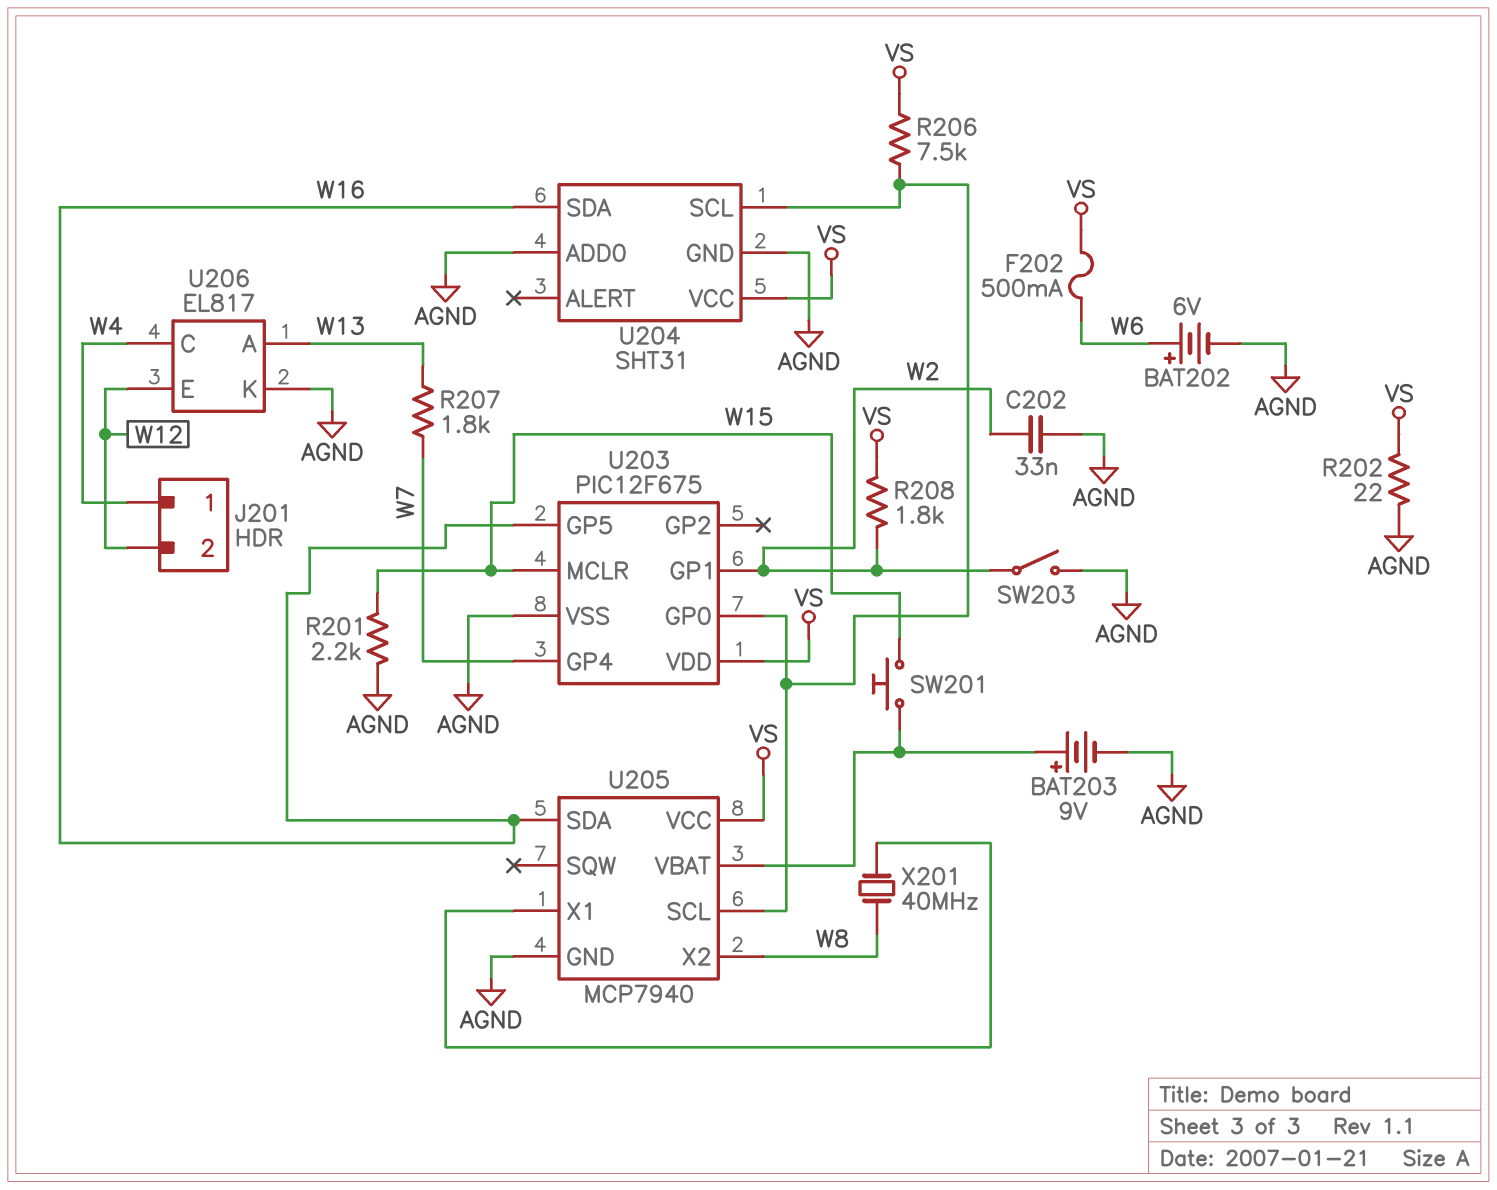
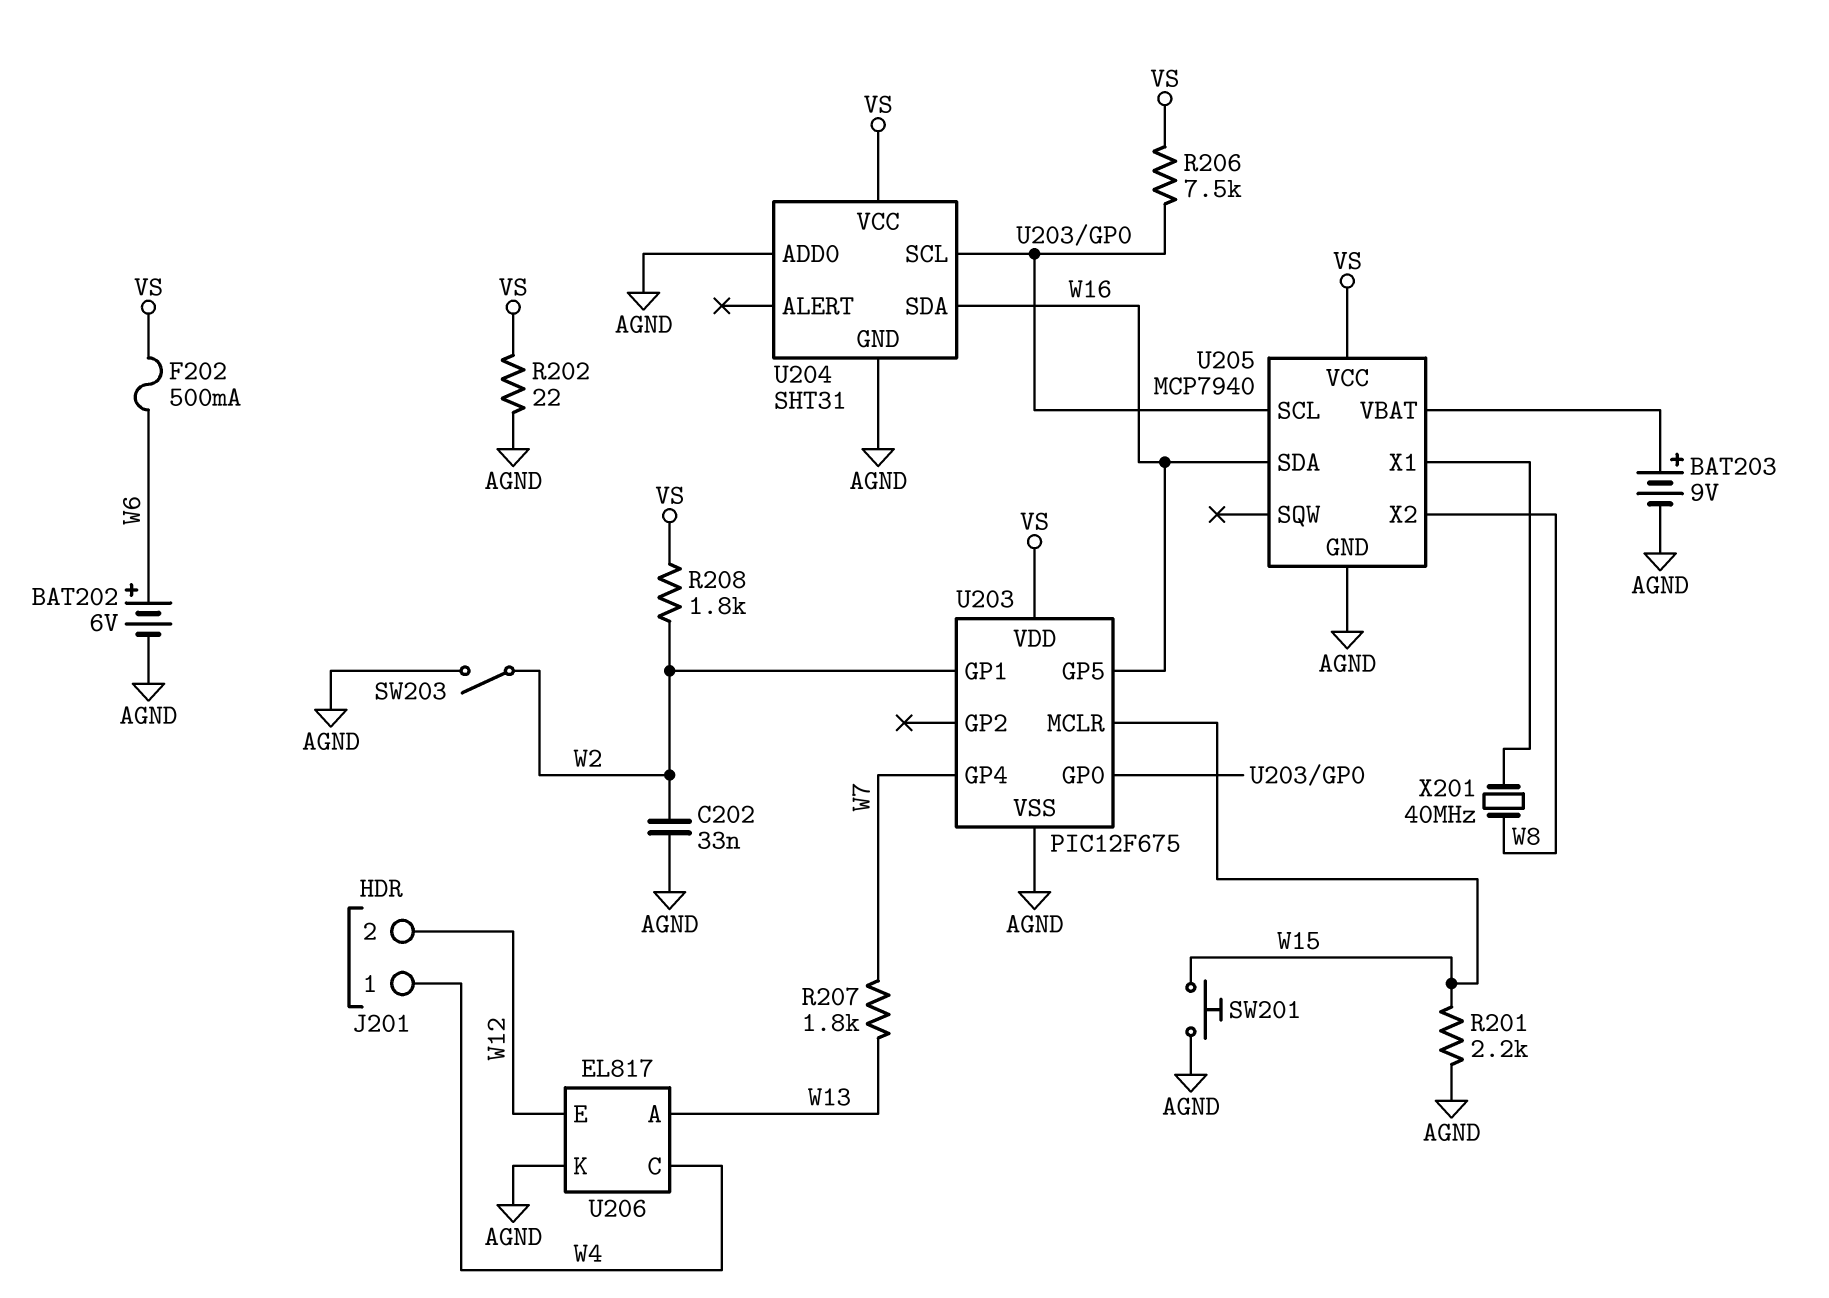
SW201: button (U205/VBAT, W15) -> button (AGND, W15)

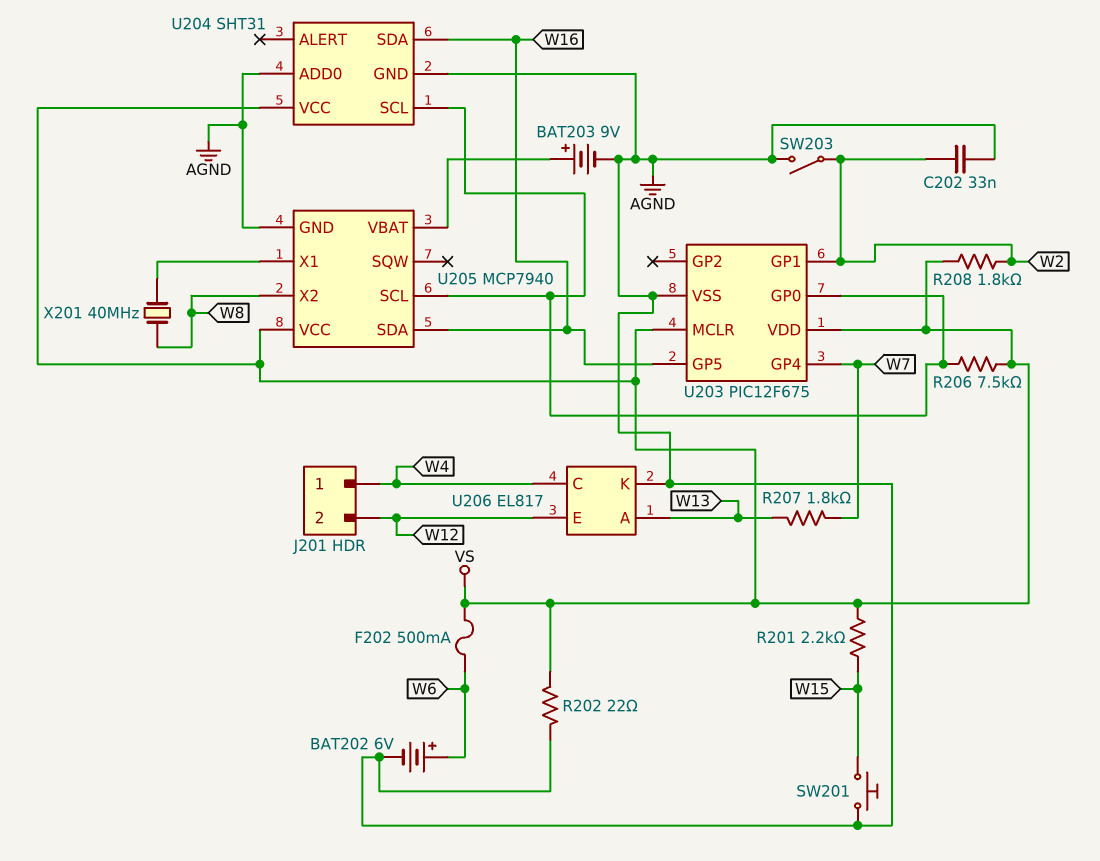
R201: 2.2k (AGND, W15) -> 2.2k (VS, W15)
U203 pin MCLR: W15 -> VS

